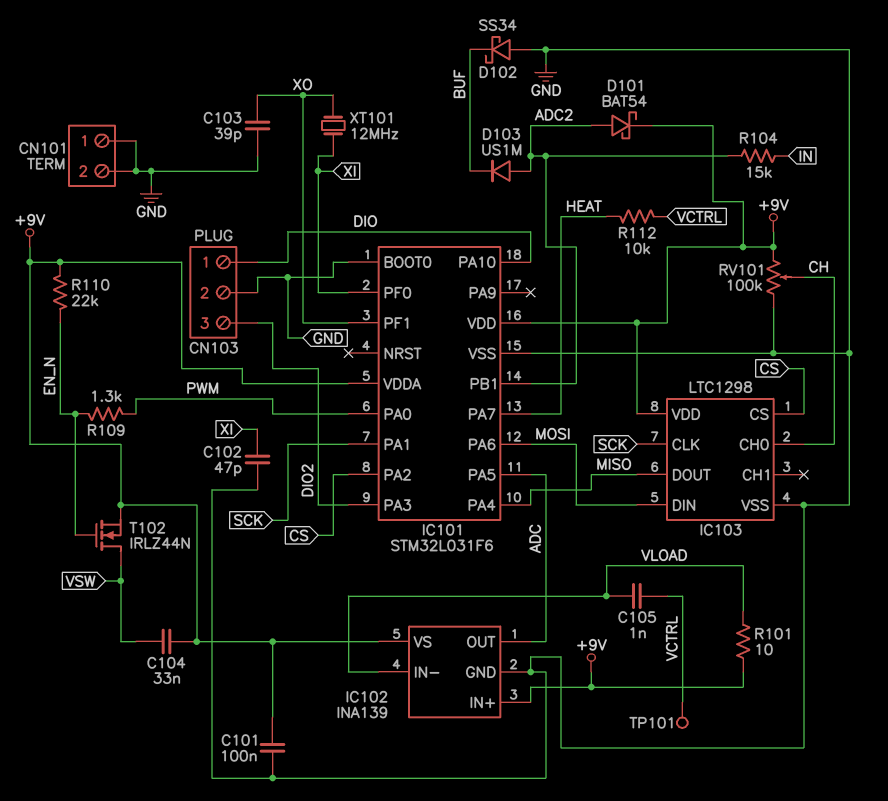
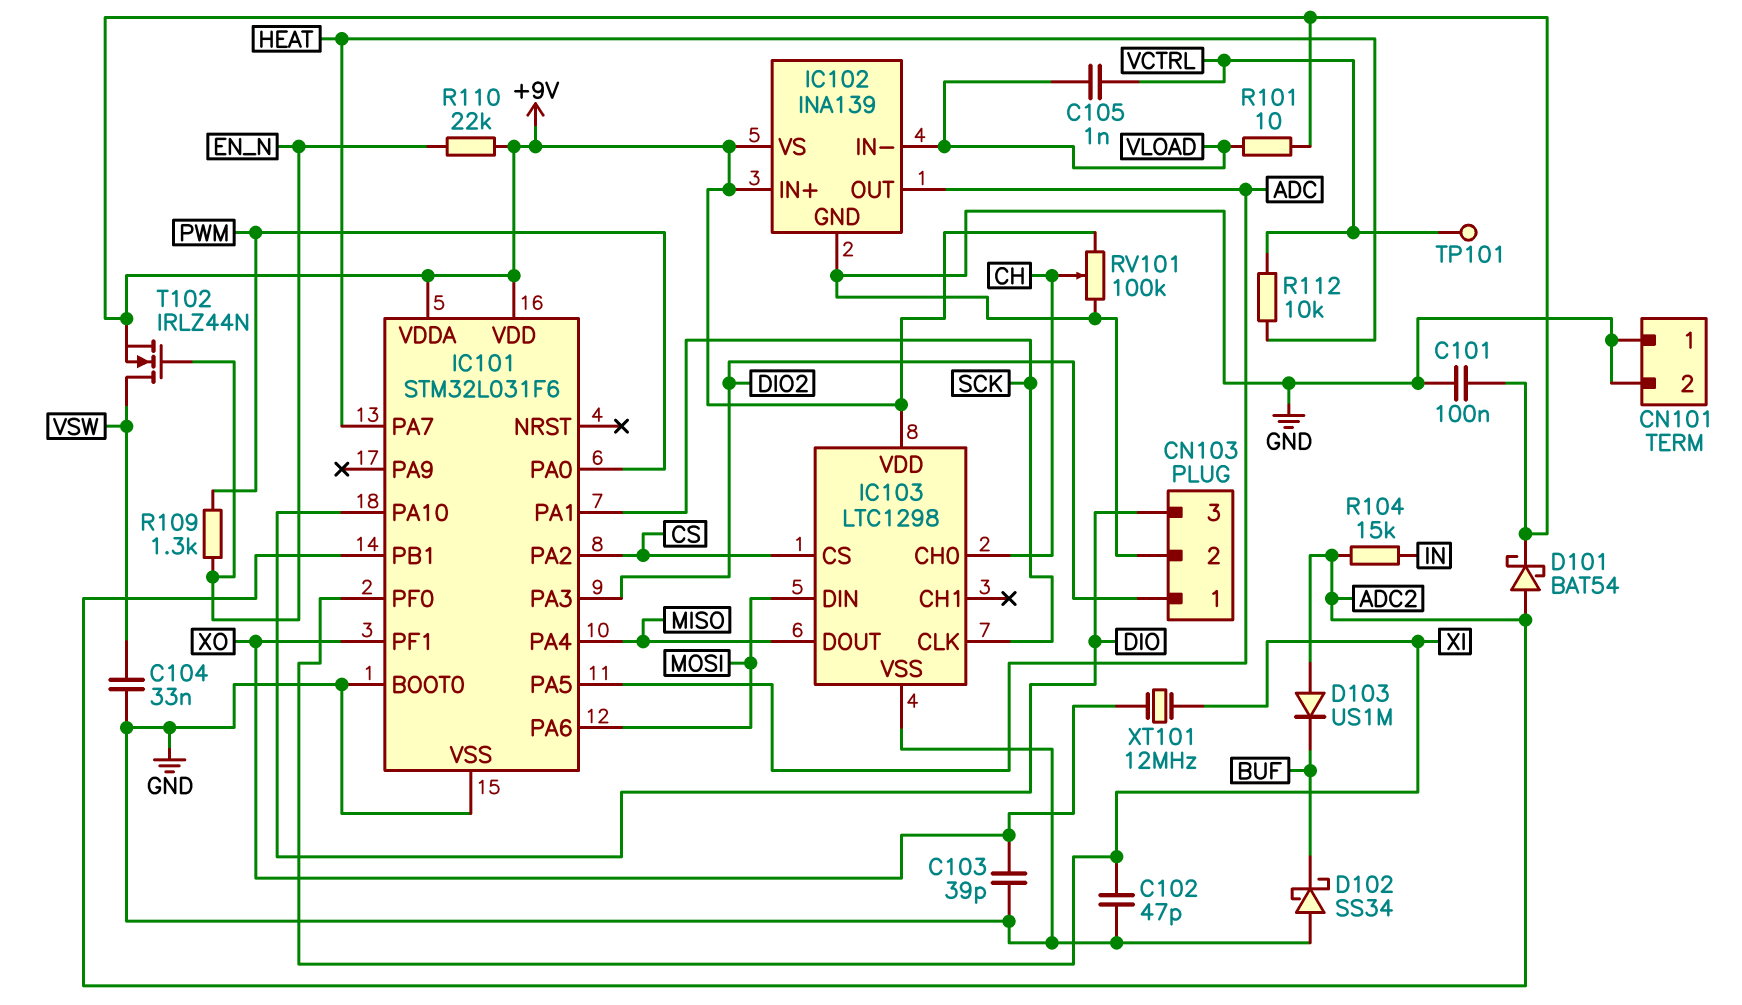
C104: 33nF (+9V, VSW) -> 33nF (GND, VSW)
CN103 pin 1: DIO -> DIO2
CN103 pin 3: DIO2 -> DIO

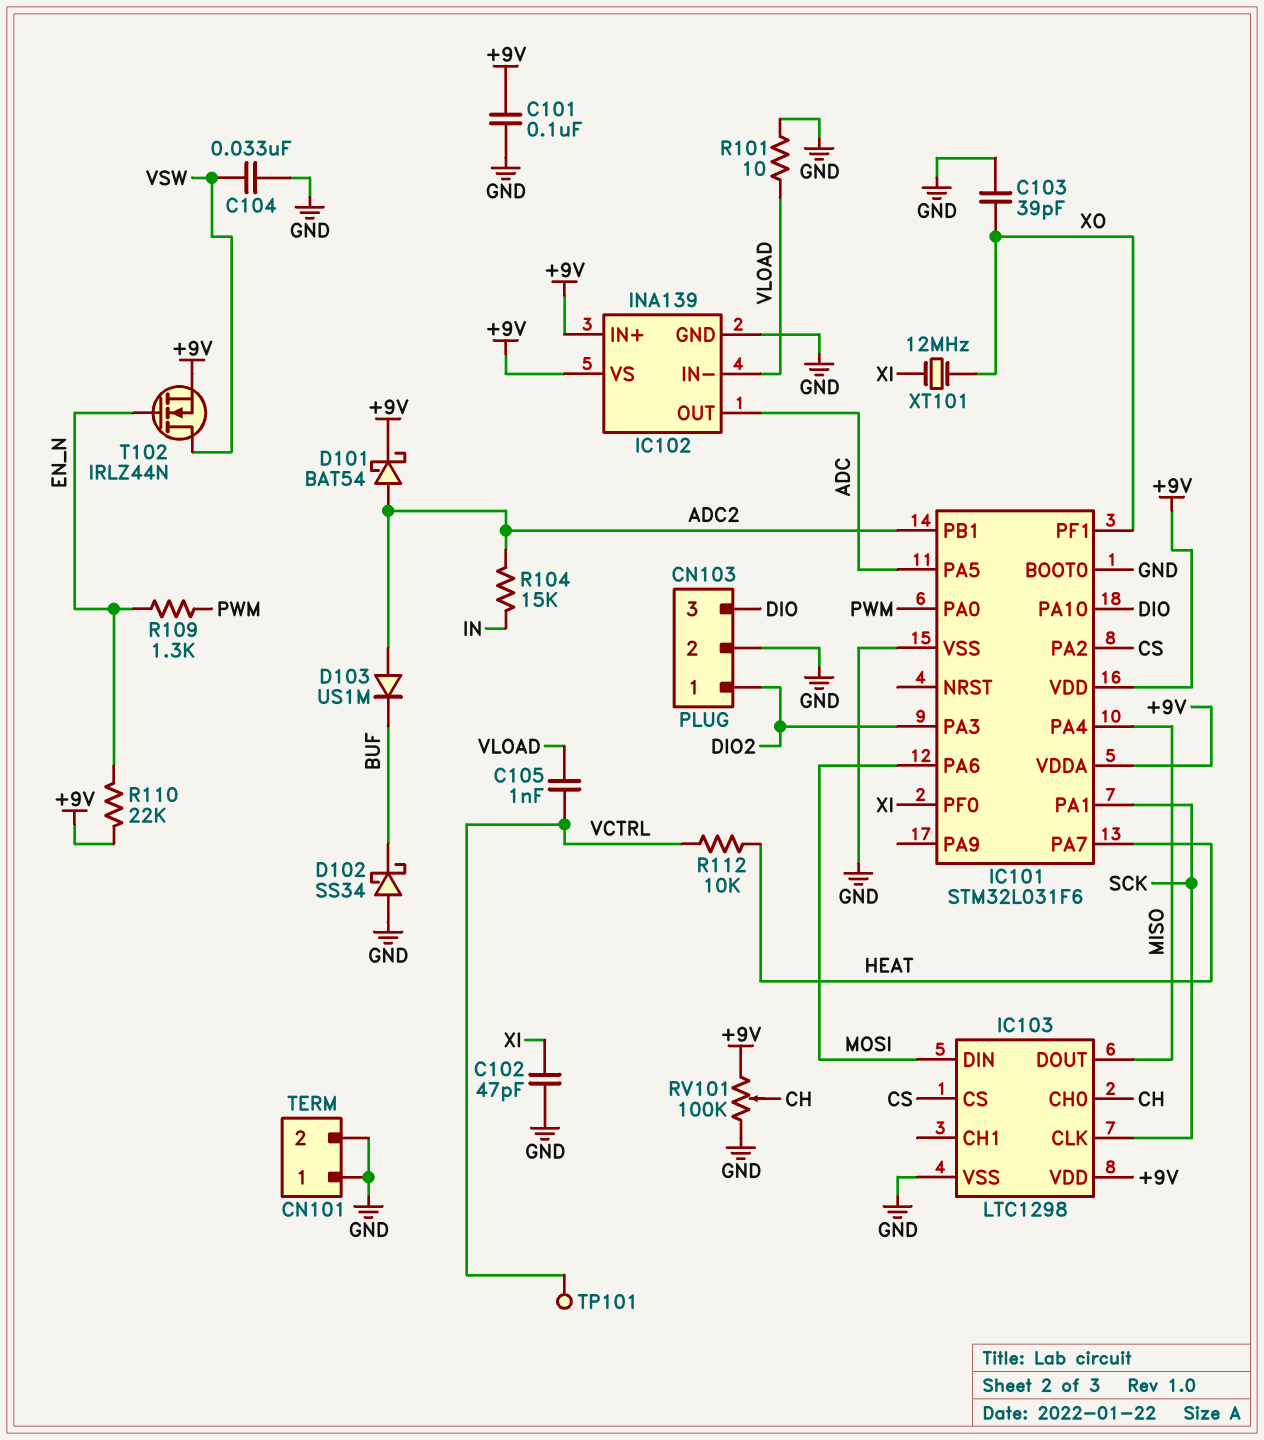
R101: 10 (+9V, VLOAD) -> 10 (GND, VLOAD)

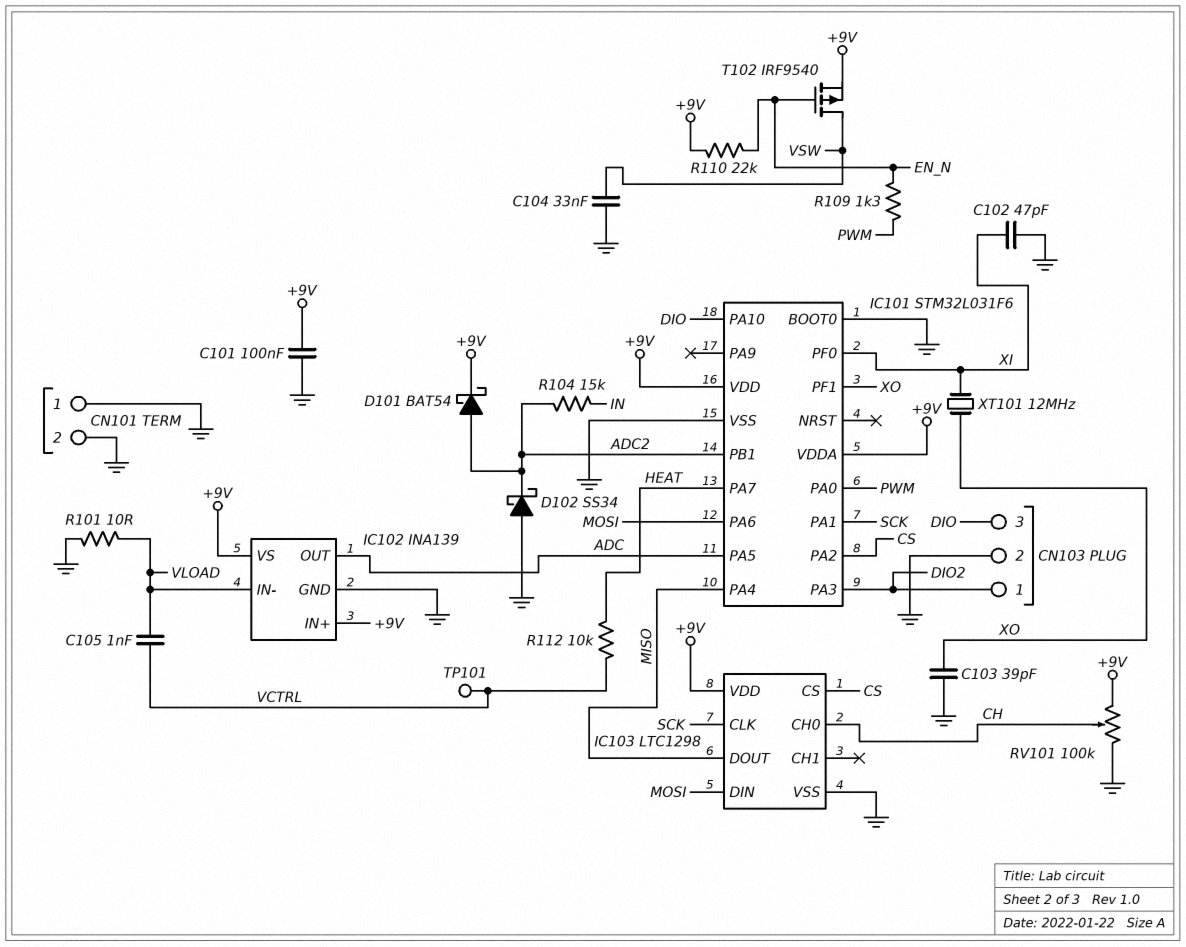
D102: schottky SS34 (A GND, K BUF) -> schottky SS34 (A GND, K ADC2)
D103: diode US1M (A ADC2, K BUF) -> none
T102: NMOS IRLZ44N (G EN_N, D VSW, S +9V) -> PMOS IRF9540 (G EN_N, D VSW, S +9V)

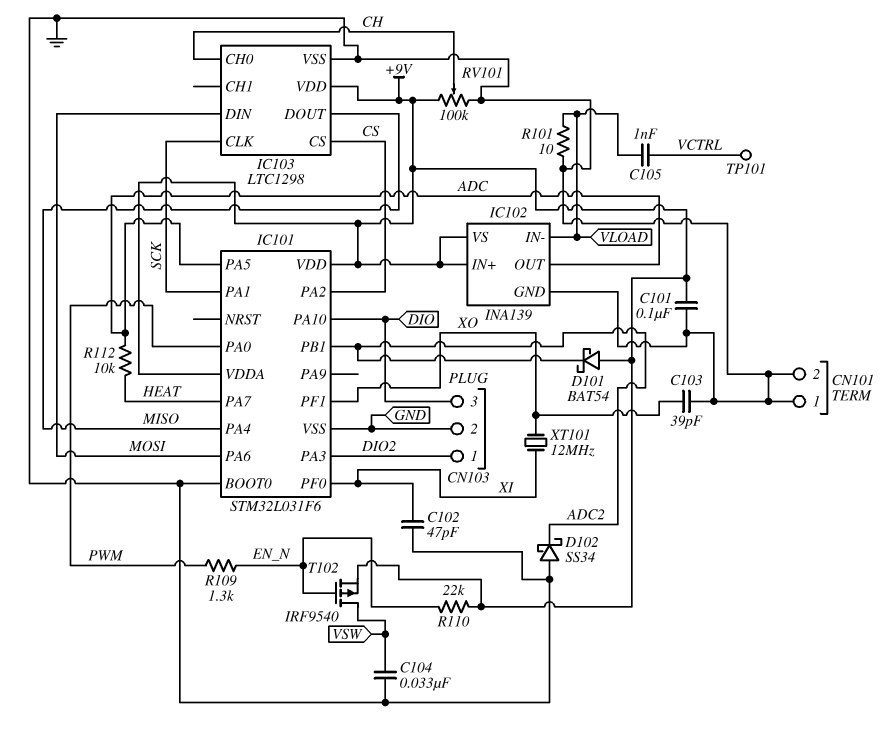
D101: schottky BAT54 (A ADC2, K +9V) -> schottky BAT54 (A +9V, K ADC2)
R104: 15k (ADC2, IN) -> none
R112: 10k (HEAT, VCTRL) -> 10k (ADC, HEAT)

